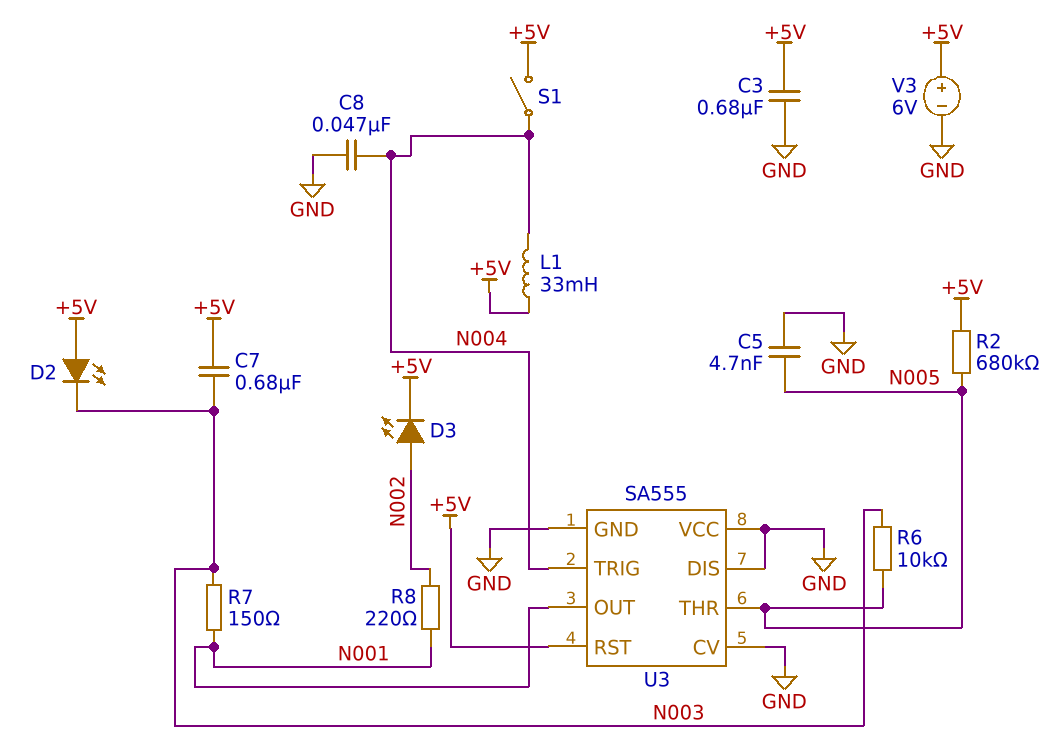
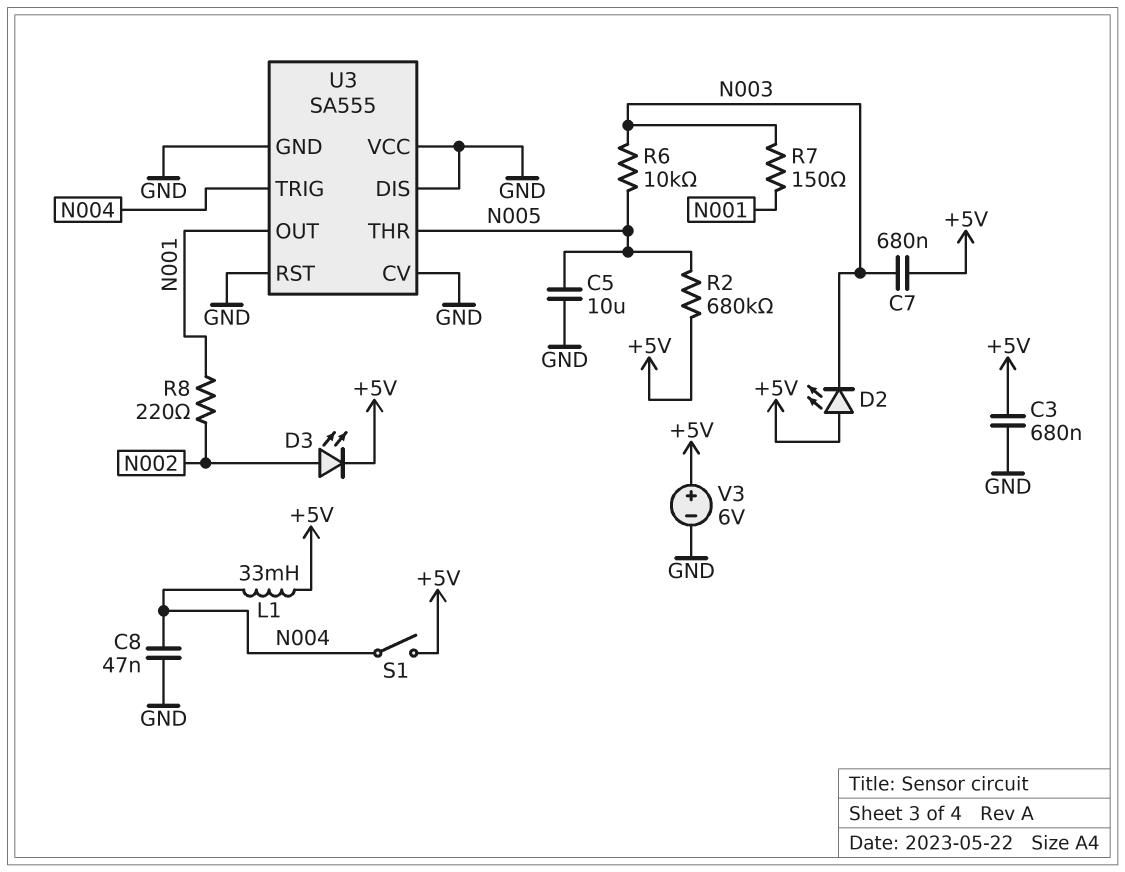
C5: 4.7nF (GND, N005) -> 10uF (GND, N005)
U3 pin RST: +5V -> GND

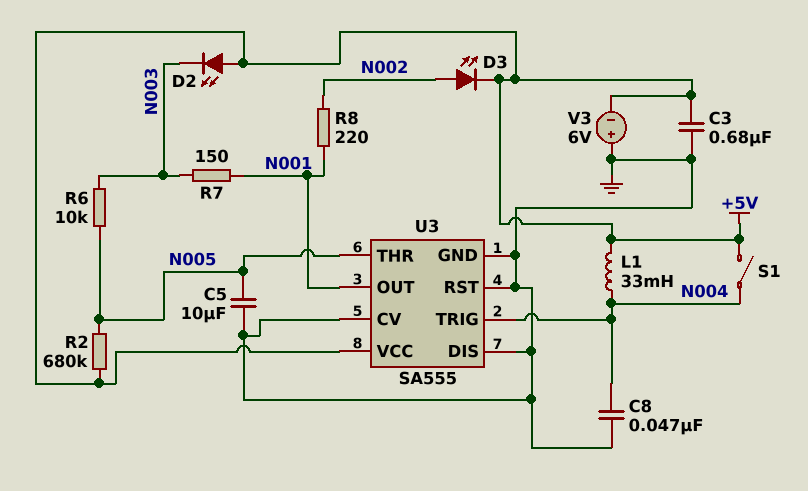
C7: 680nF (+5V, N003) -> none
U3 pin VCC: GND -> +5V
V3: 6V (plus +5V, minus GND) -> 6V (plus GND, minus +5V)

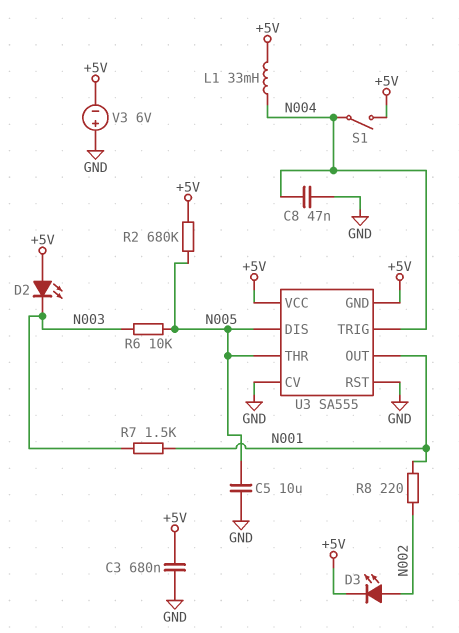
R7: 150 (N001, N003) -> 1.5k (N001, N003)
U3 pin DIS: GND -> N005
U3 pin GND: GND -> +5V

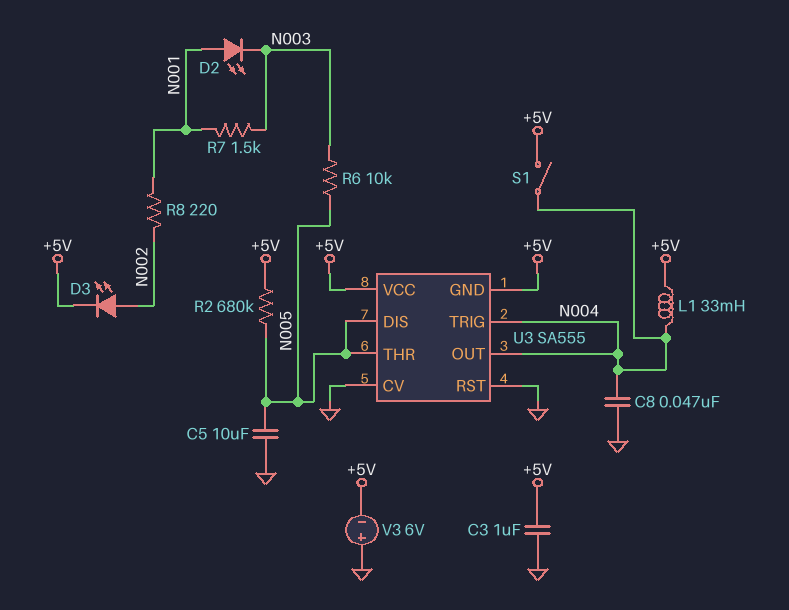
C3: 680nF (+5V, GND) -> 1uF (+5V, GND)
D2: LED (A +5V, K N003) -> LED (A N001, K N003)
U3 pin OUT: N001 -> N004

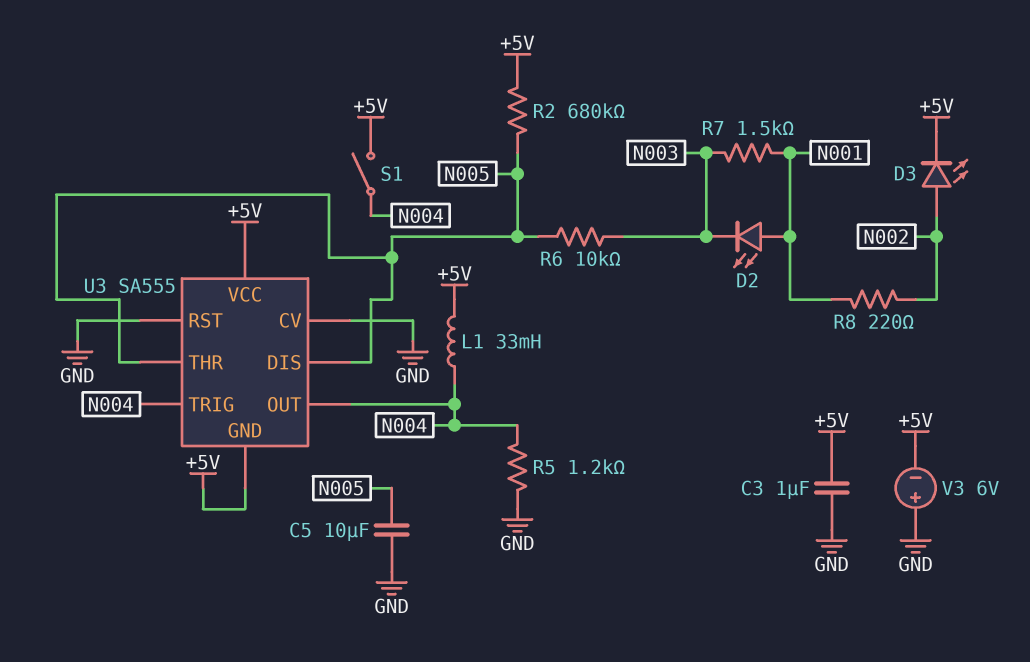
C8: 47nF (GND, N004) -> none
R5: none -> 1.2k (GND, N004)

